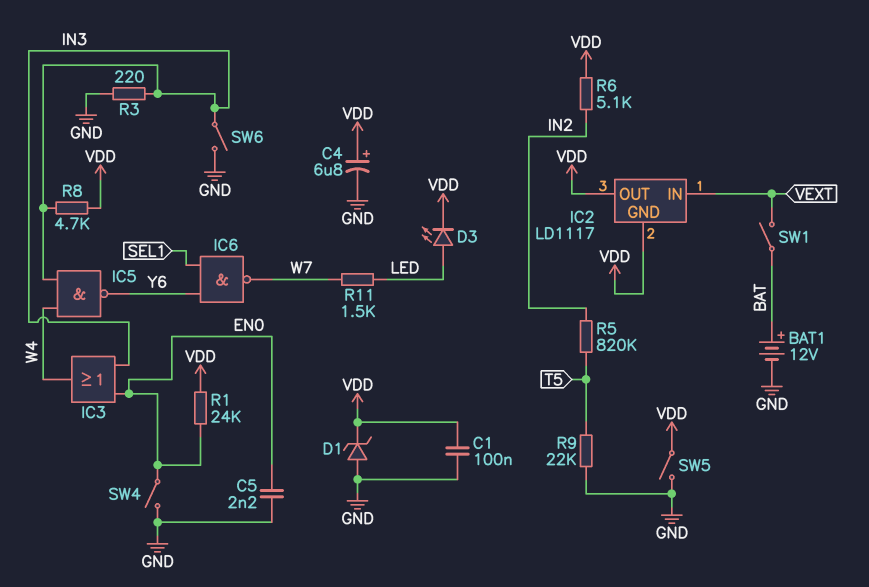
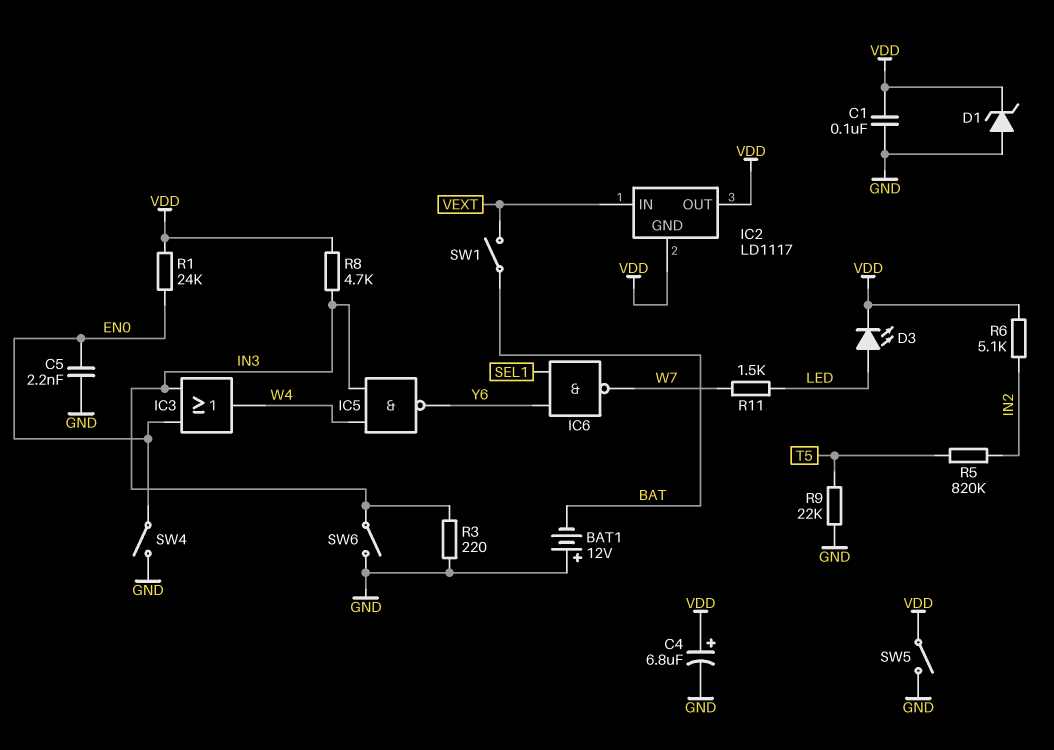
BAT1: 12V (plus BAT, minus GND) -> 12V (plus GND, minus BAT)

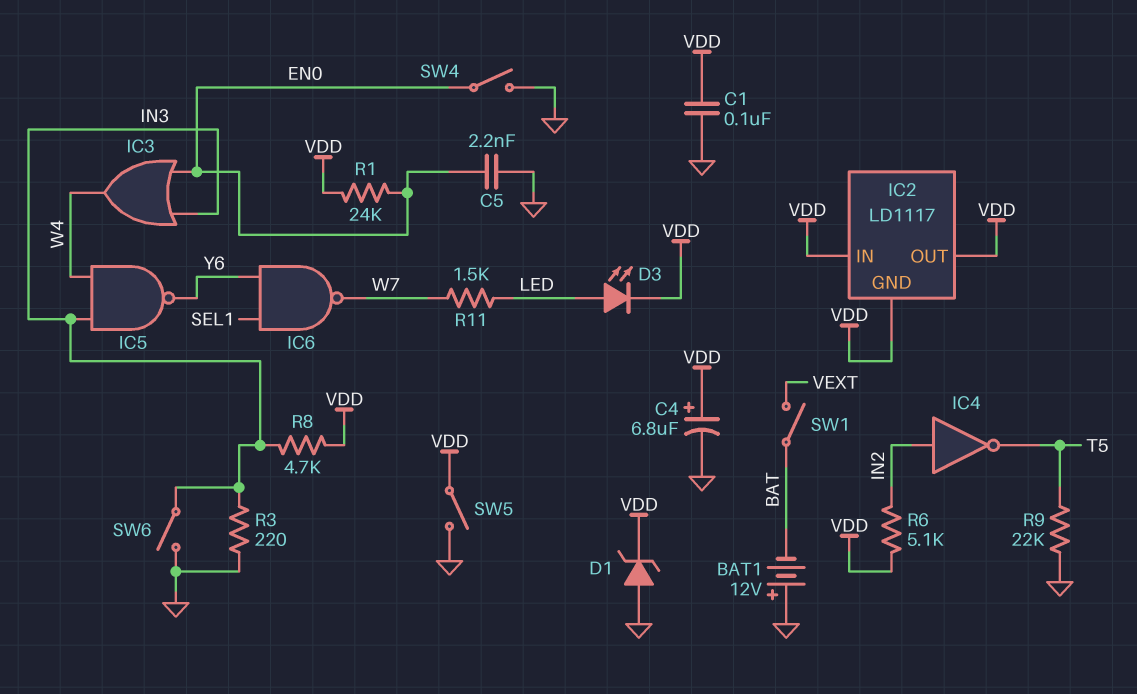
IC2 pin IN: VEXT -> VDD
IC4: none -> NOT (in IN2, out T5)
R5: 820k (IN2, T5) -> none

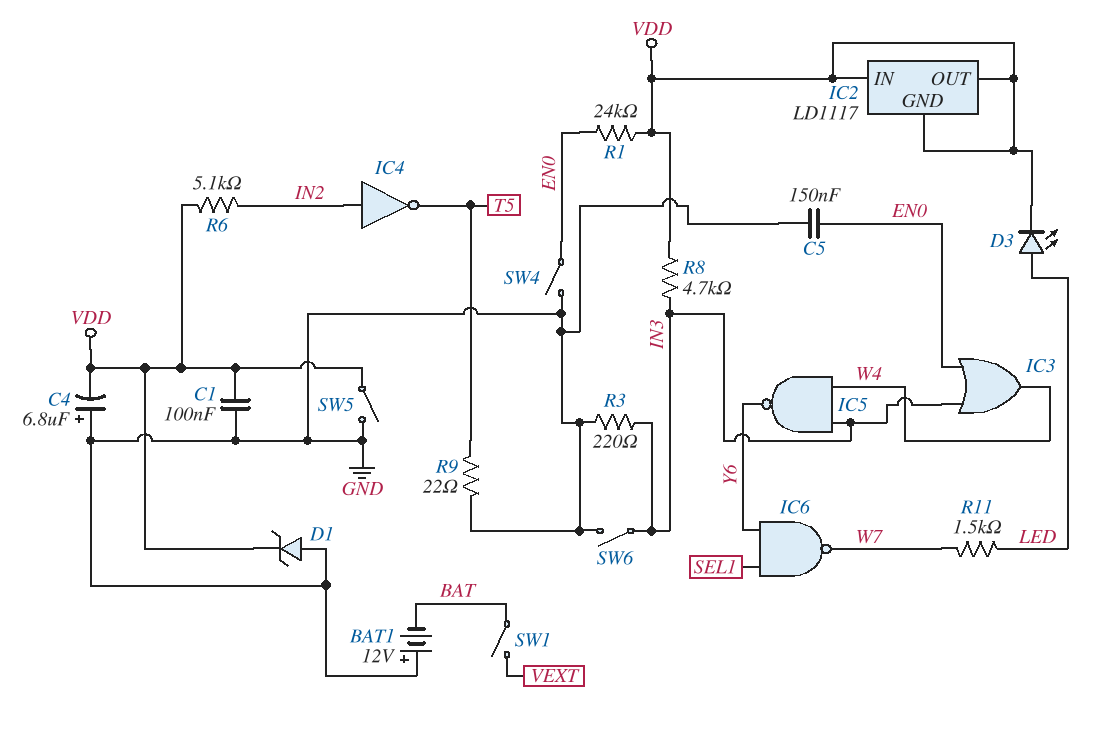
C4: 6.8uF (plus VDD, minus GND) -> 6.8uF (plus GND, minus VDD)
C5: 2.2nF (EN0, GND) -> 150nF (EN0, GND)
R9: 22k (GND, T5) -> 22 (GND, T5)

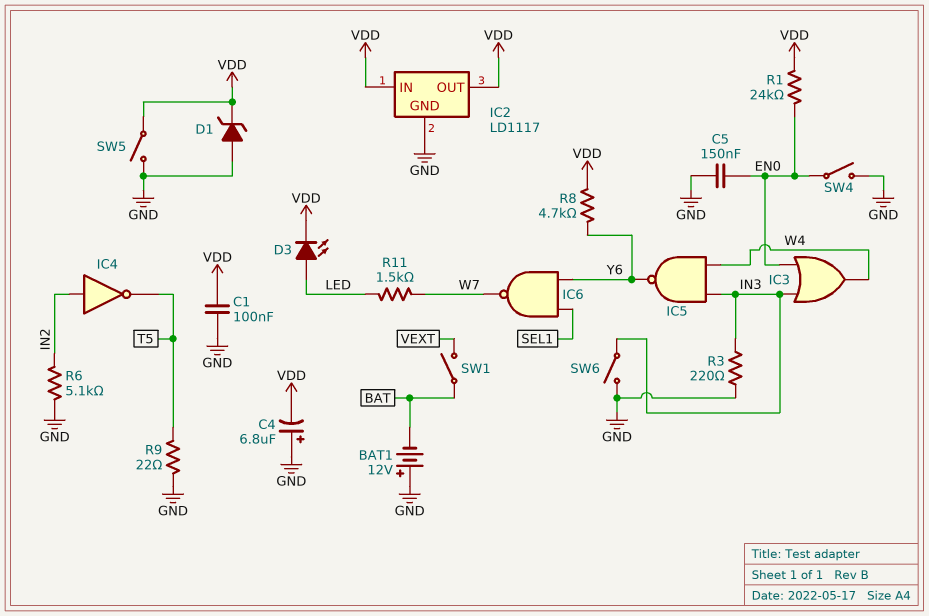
IC2 pin GND: VDD -> GND
R6: 5.1k (IN2, VDD) -> 5.1k (GND, IN2)
R8: 4.7k (IN3, VDD) -> 4.7k (VDD, Y6)

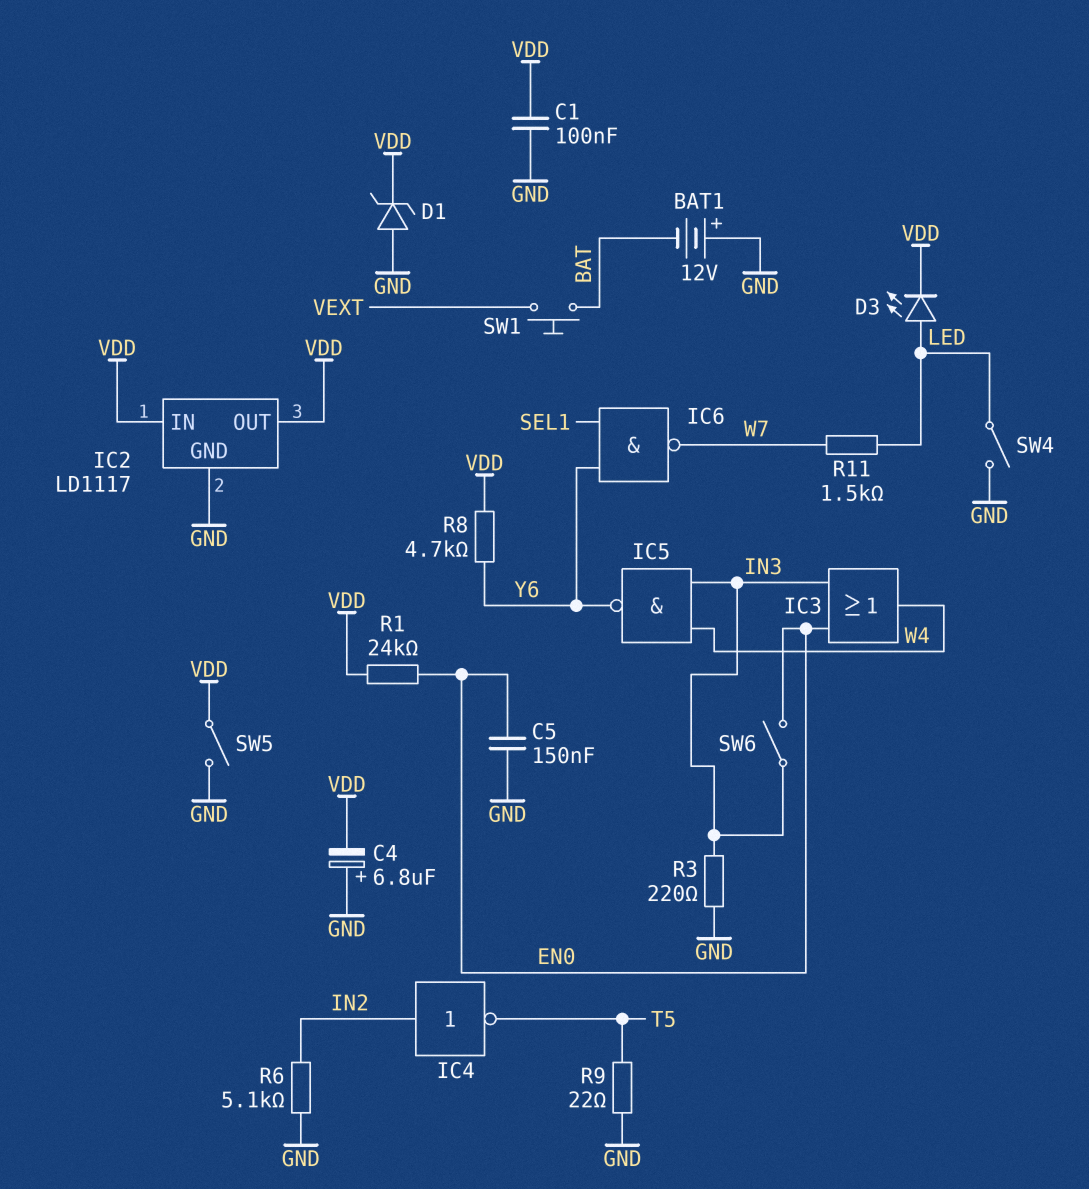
SW1: switch (BAT, VEXT) -> button (BAT, VEXT)
SW4: switch (EN0, GND) -> switch (GND, LED)
SW6: switch (GND, IN3) -> switch (EN0, IN3)

